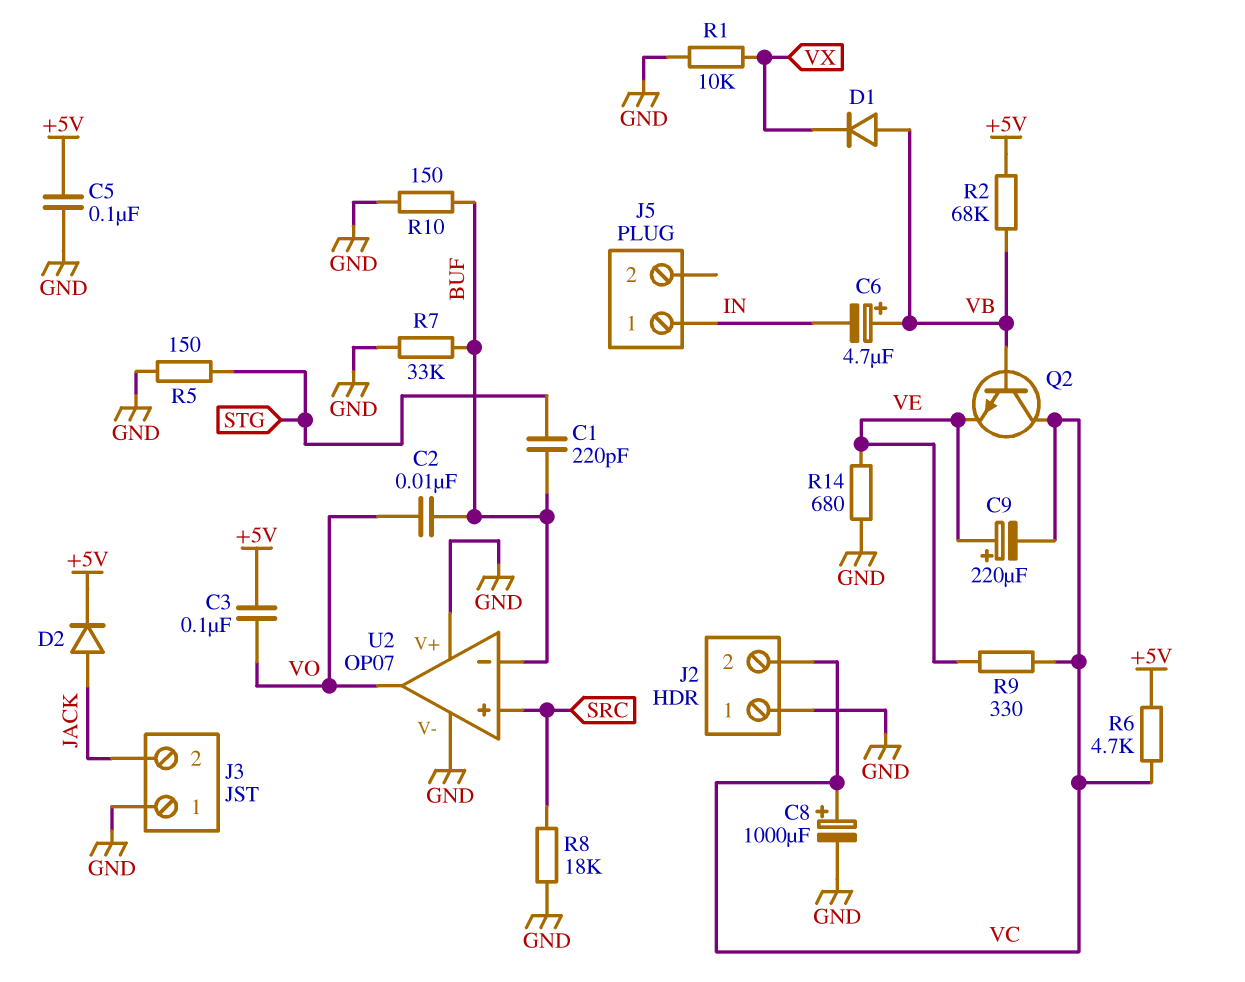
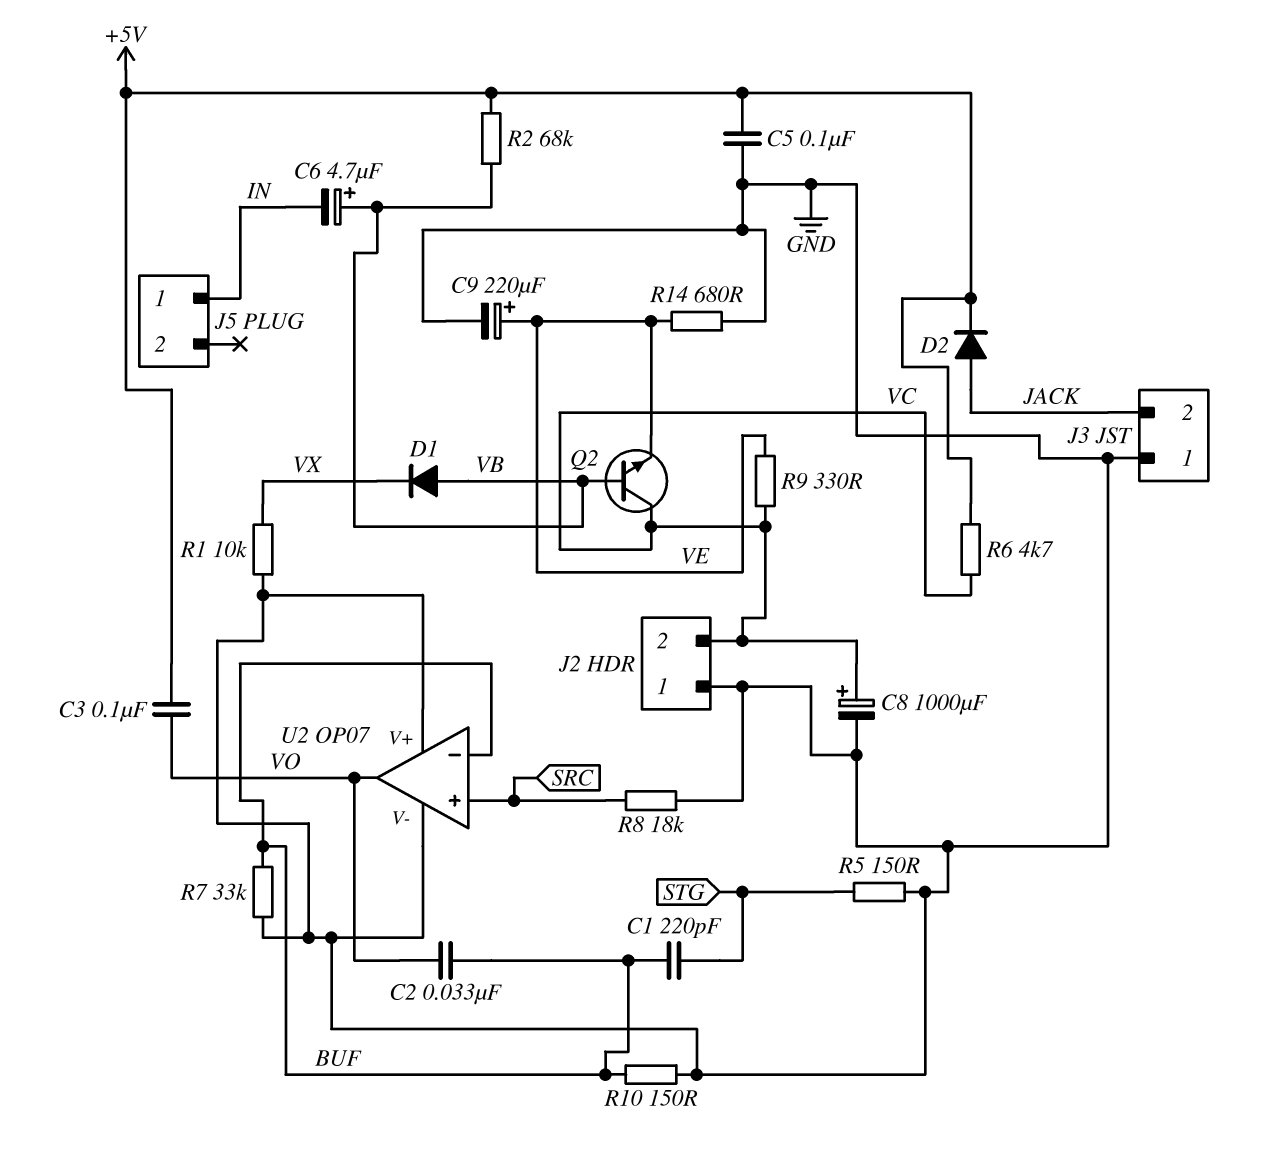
C2: 10nF (BUF, VO) -> 33nF (BUF, VO)
C9: 220uF (plus VE, minus VC) -> 220uF (plus VE, minus GND)

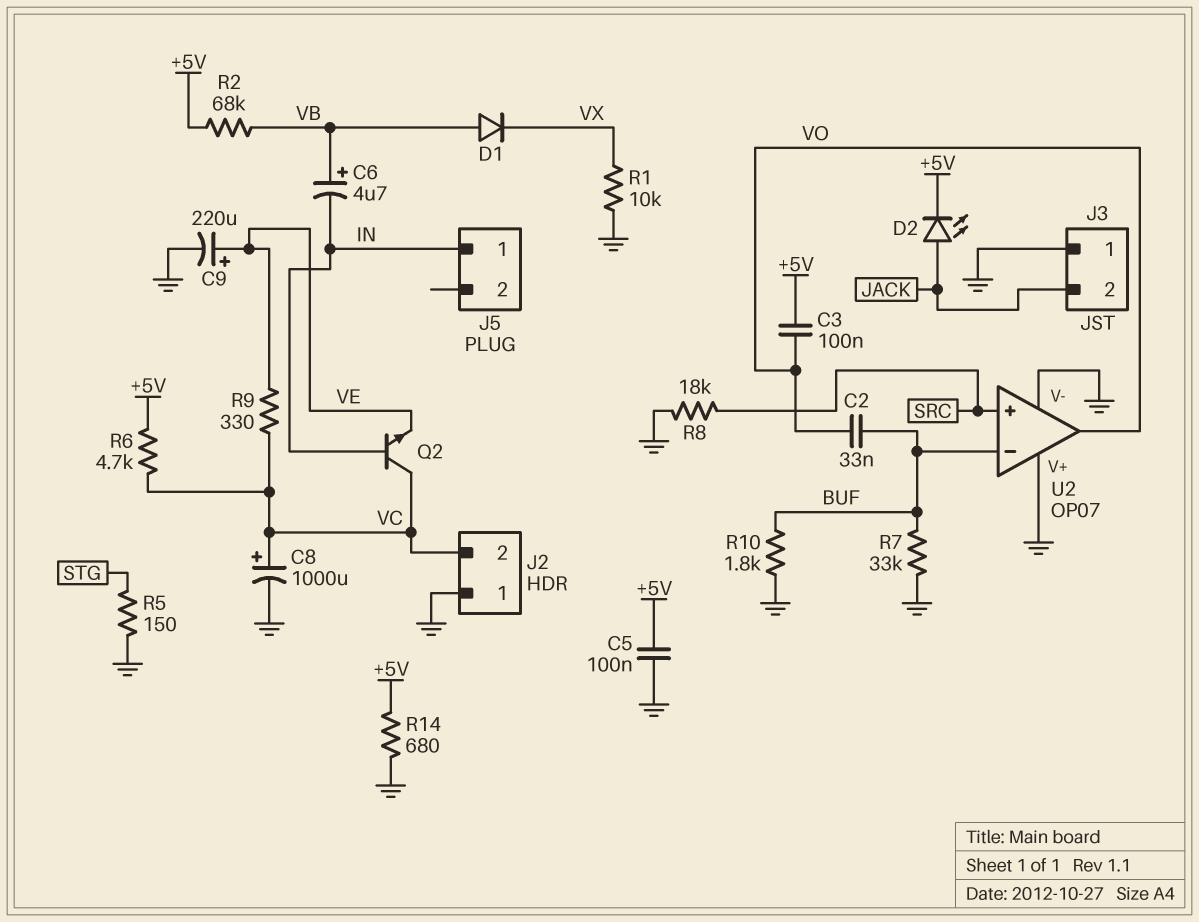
C1: 220pF (BUF, STG) -> none
D2: diode (A JACK, K +5V) -> LED (A JACK, K +5V)
Q2: NPN (B VB, C VC, E VE) -> NPN (B IN, C VC, E VE)
R10: 150 (BUF, GND) -> 1.8k (BUF, GND)
R14: 680 (GND, VE) -> 680 (+5V, GND)

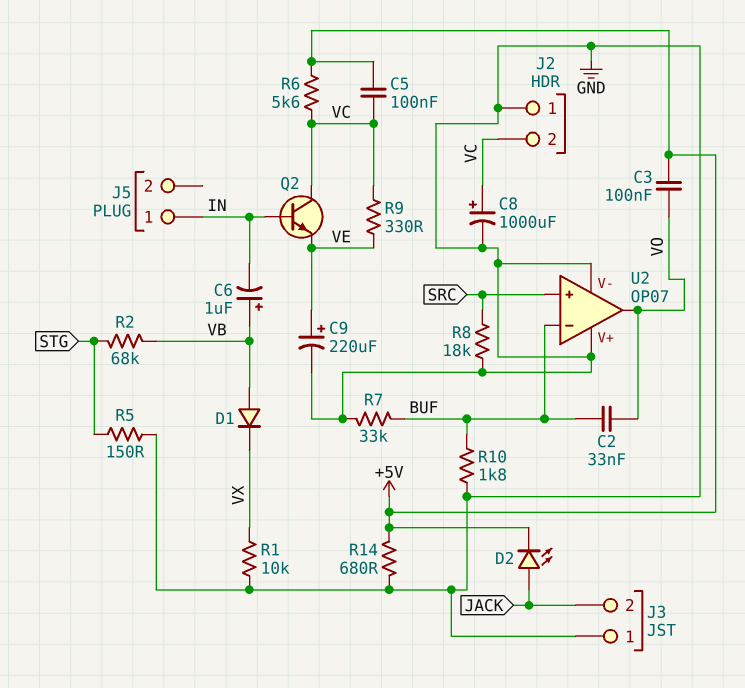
C5: 100nF (+5V, GND) -> 100nF (+5V, VC)
C6: 4.7uF (plus VB, minus IN) -> 1uF (plus VB, minus IN)
R2: 68k (+5V, VB) -> 68k (STG, VB)
R6: 4.7k (+5V, VC) -> 5.6k (+5V, VC)

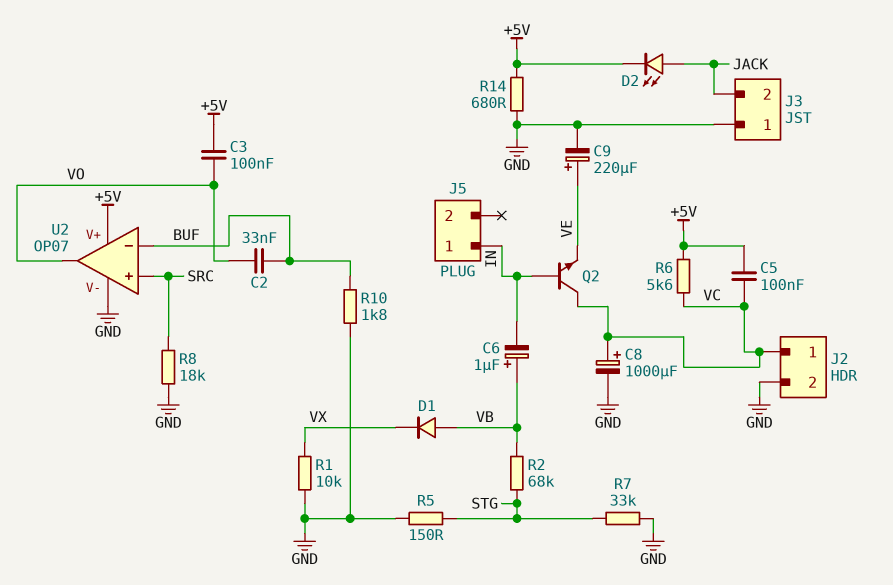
J2 pin 1: GND -> VC
J2 pin 2: VC -> GND
R7: 33k (BUF, GND) -> 33k (GND, STG)
R9: 330 (VC, VE) -> none
U2 pin V+: GND -> +5V

